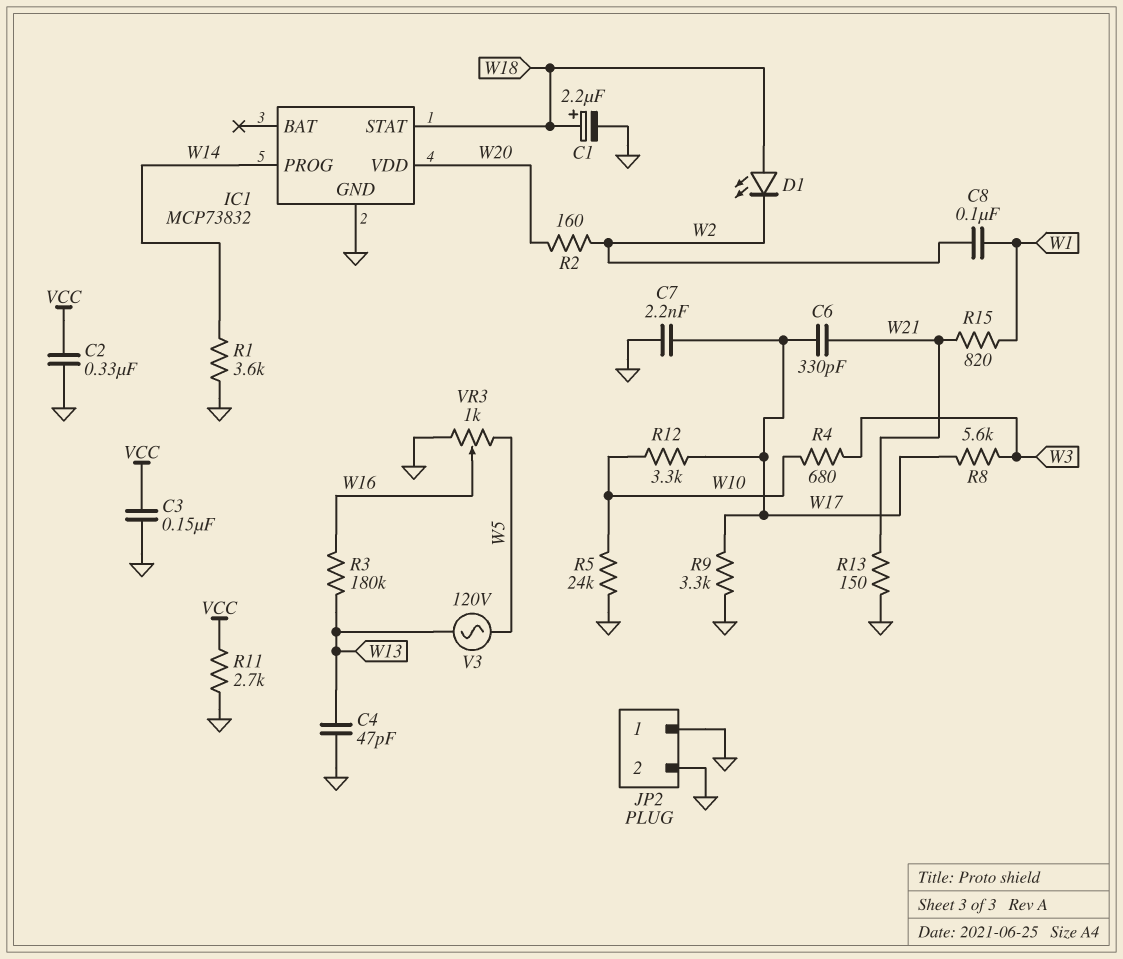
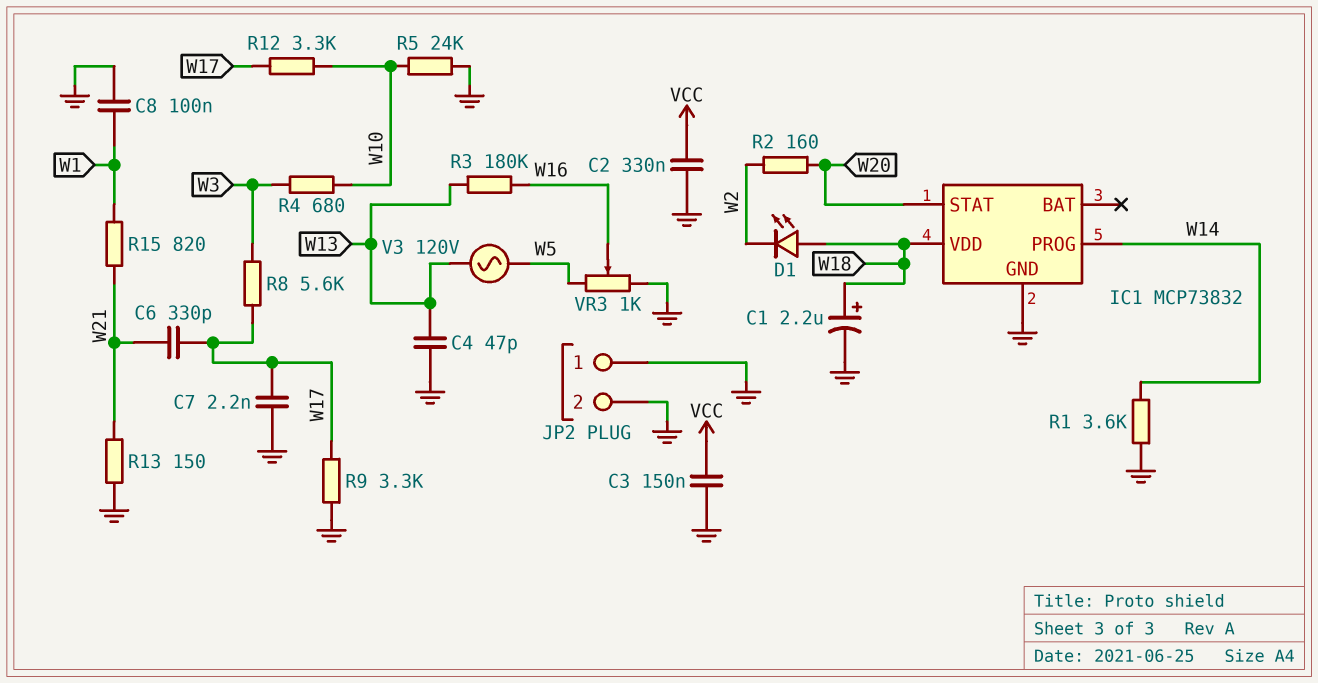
C8: 100nF (W1, W2) -> 100nF (GND, W1)
IC1 pin STAT: W18 -> W20
IC1 pin VDD: W20 -> W18
R11: 2.7k (GND, VCC) -> none

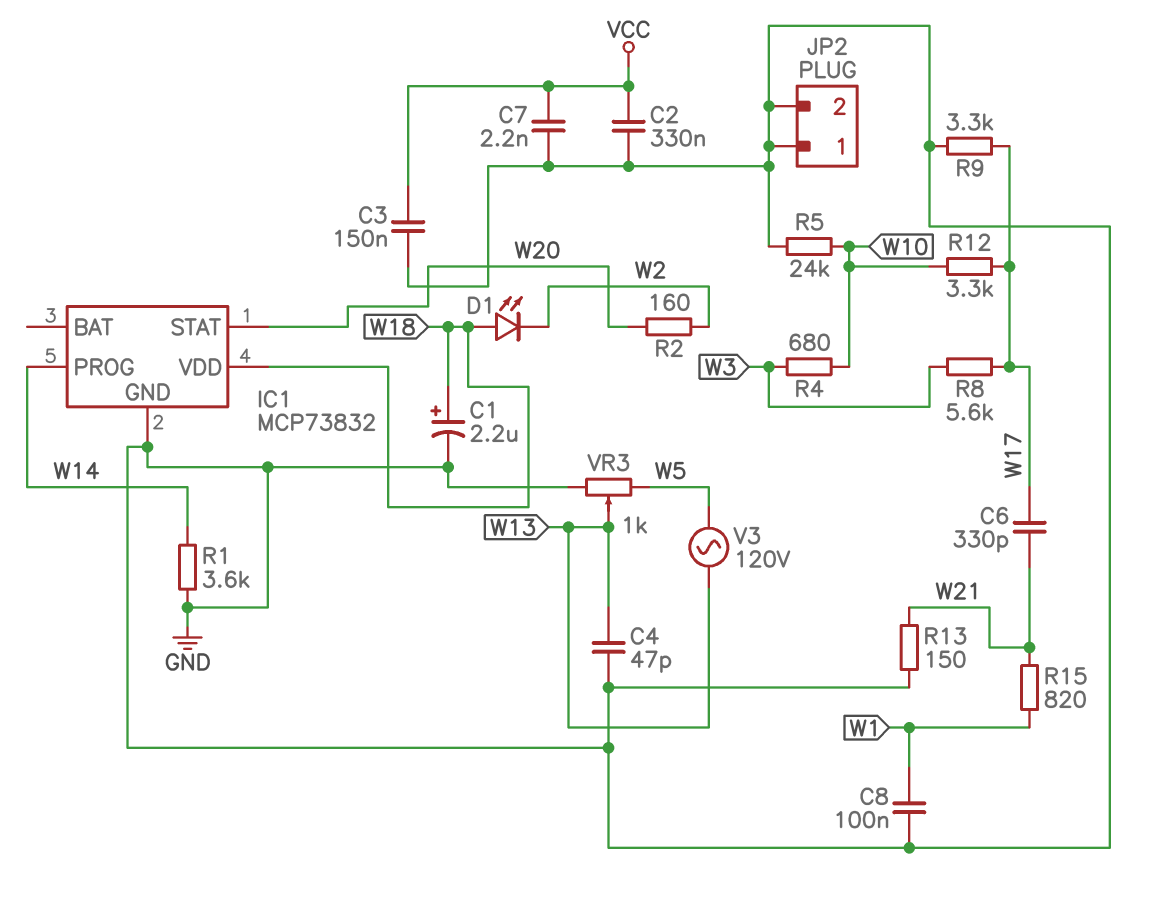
C7: 2.2nF (GND, W17) -> 2.2nF (GND, VCC)
R3: 180k (W13, W16) -> none
VR3: 1k (GND, W5, wiper W16) -> 1k (GND, W5, wiper W13)

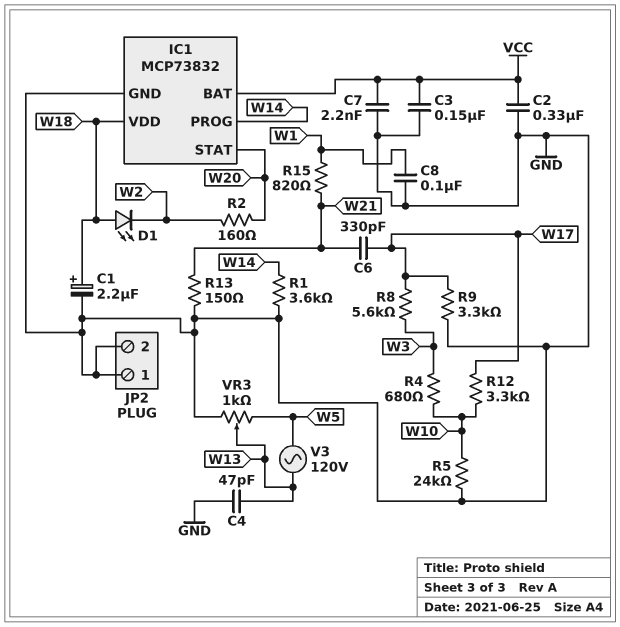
IC1 pin BAT: none -> VCC

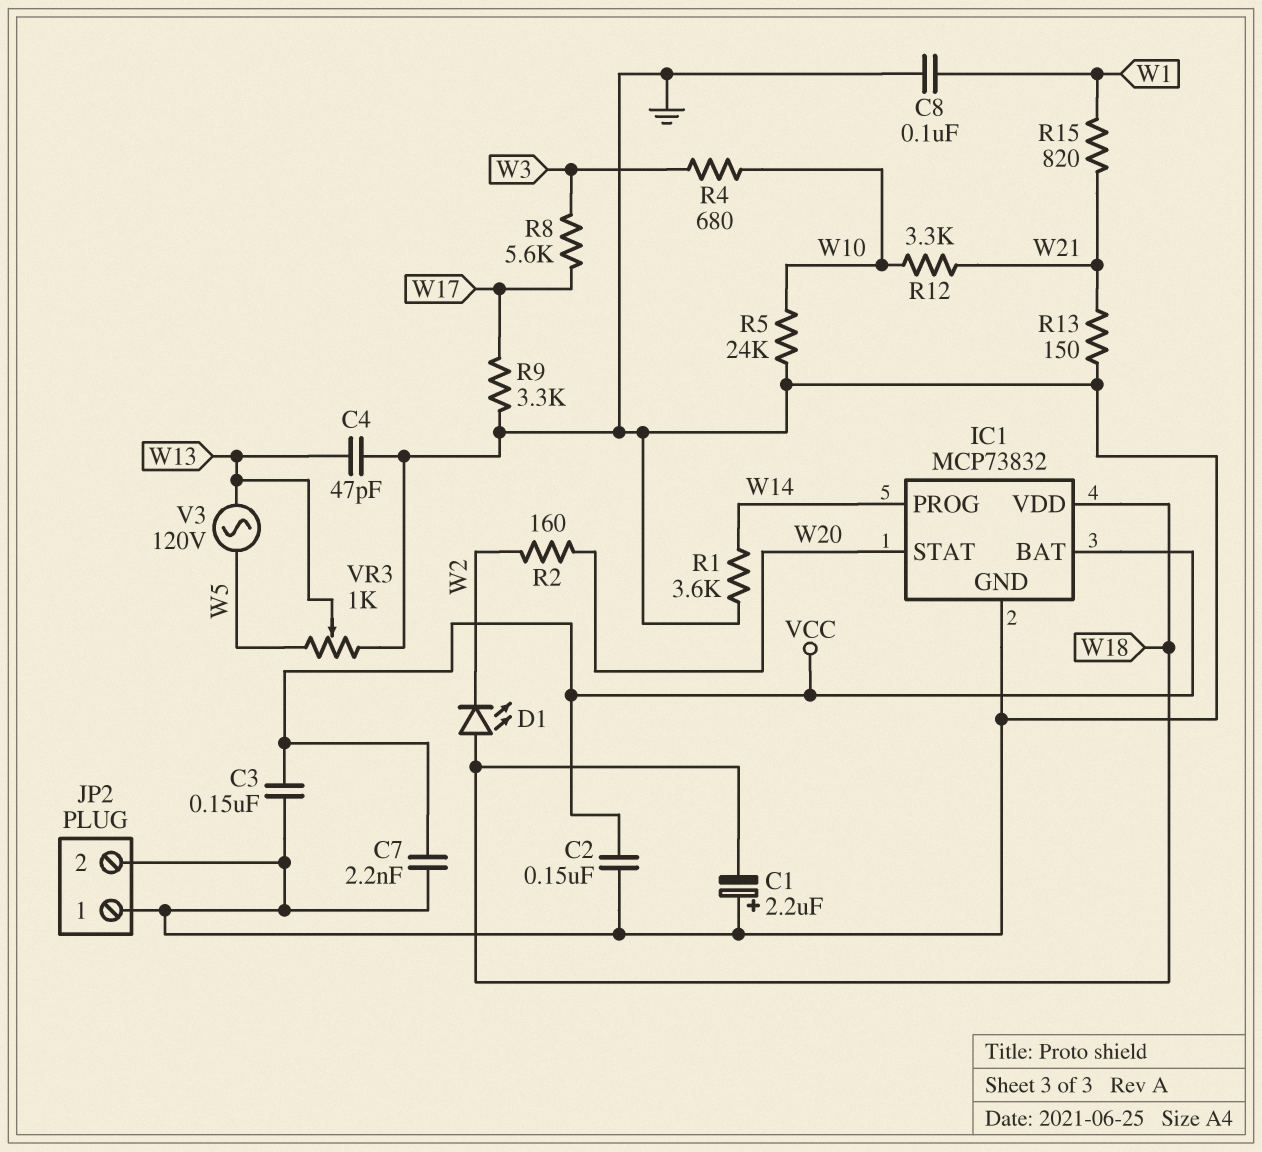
C1: 2.2uF (plus W18, minus GND) -> 2.2uF (plus GND, minus W18)
C2: 330nF (GND, VCC) -> 150nF (GND, VCC)
C6: 330pF (W17, W21) -> none
R12: 3.3k (W10, W17) -> 3.3k (W10, W21)

